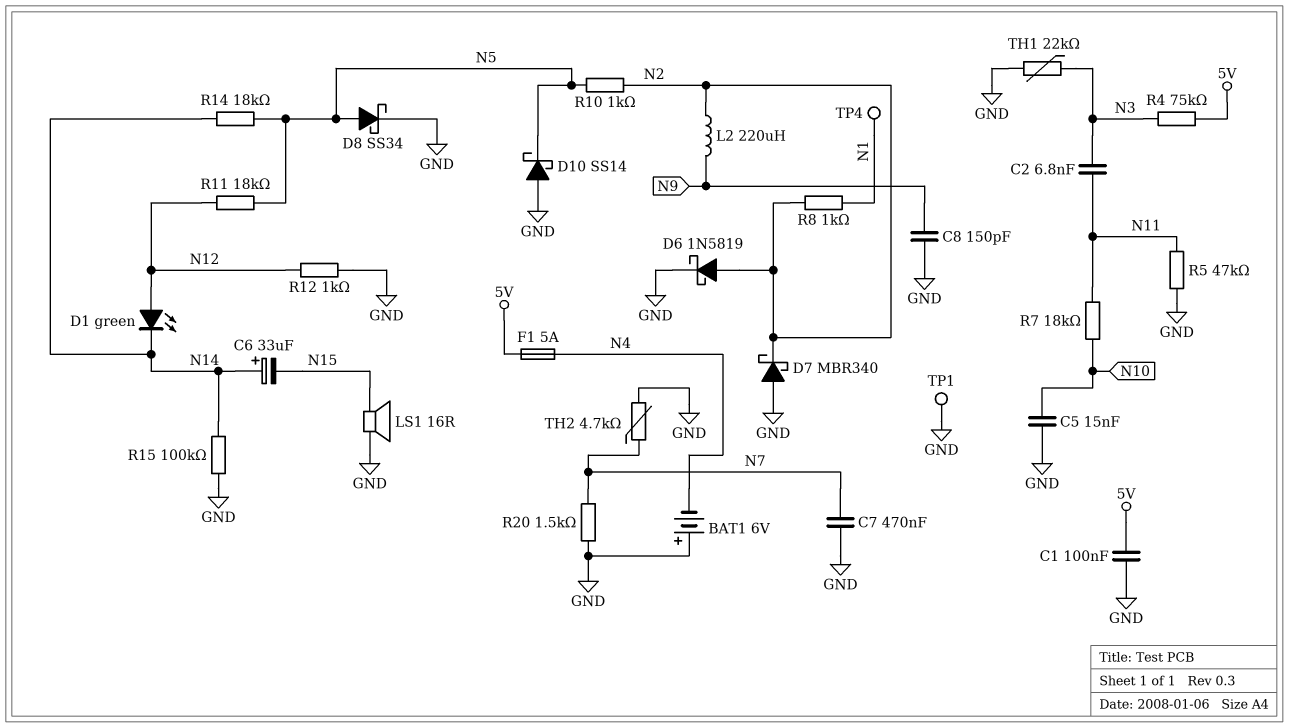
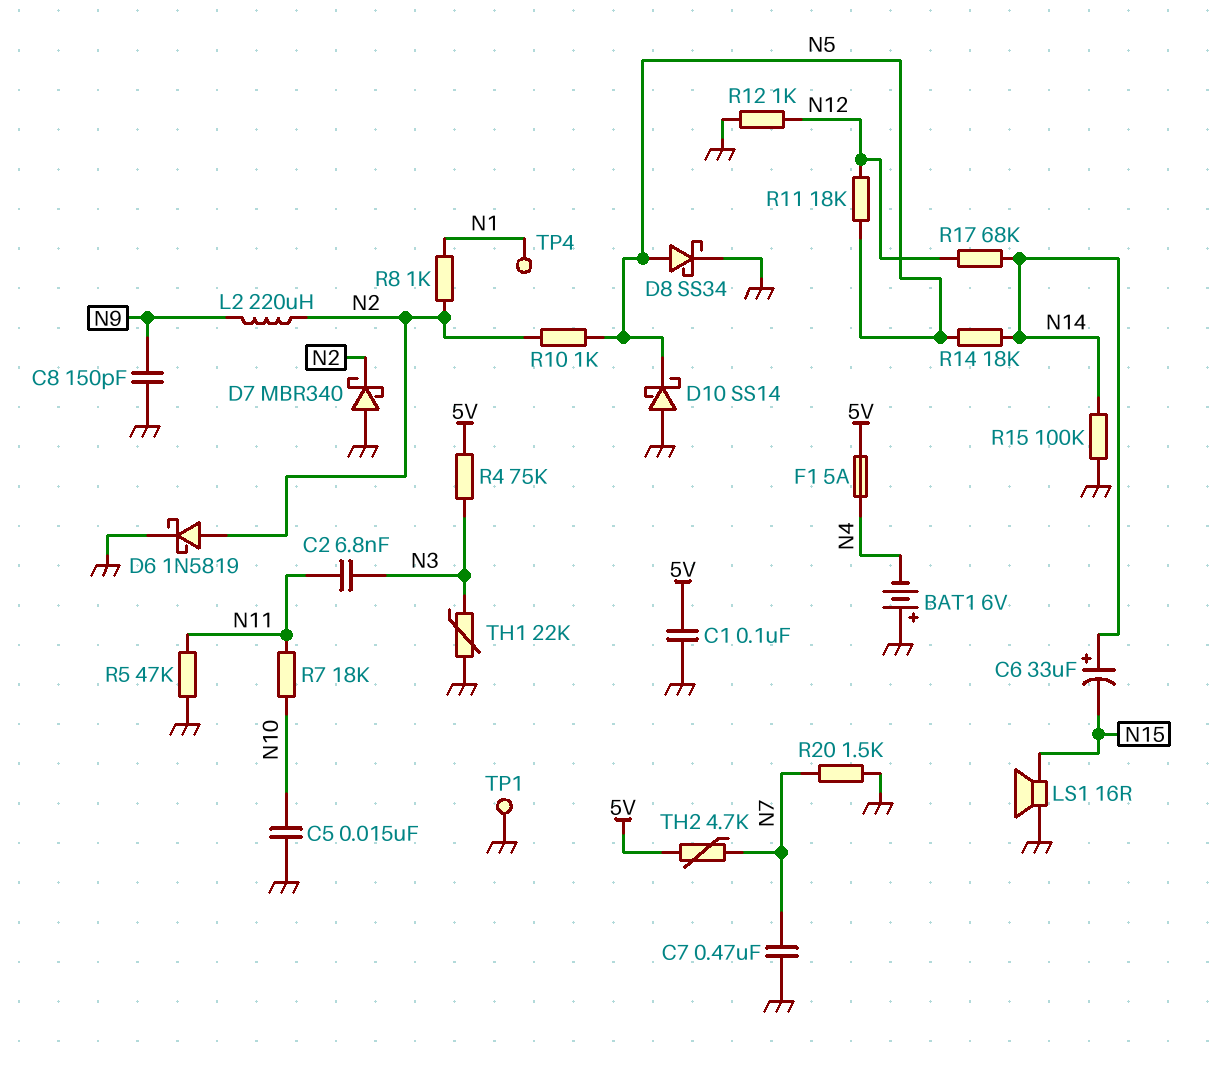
D1: LED green (A N12, K N14) -> none
R17: none -> 68k (N12, N14)
TH2: 4.7k (GND, N7) -> 4.7k (5V, N7)

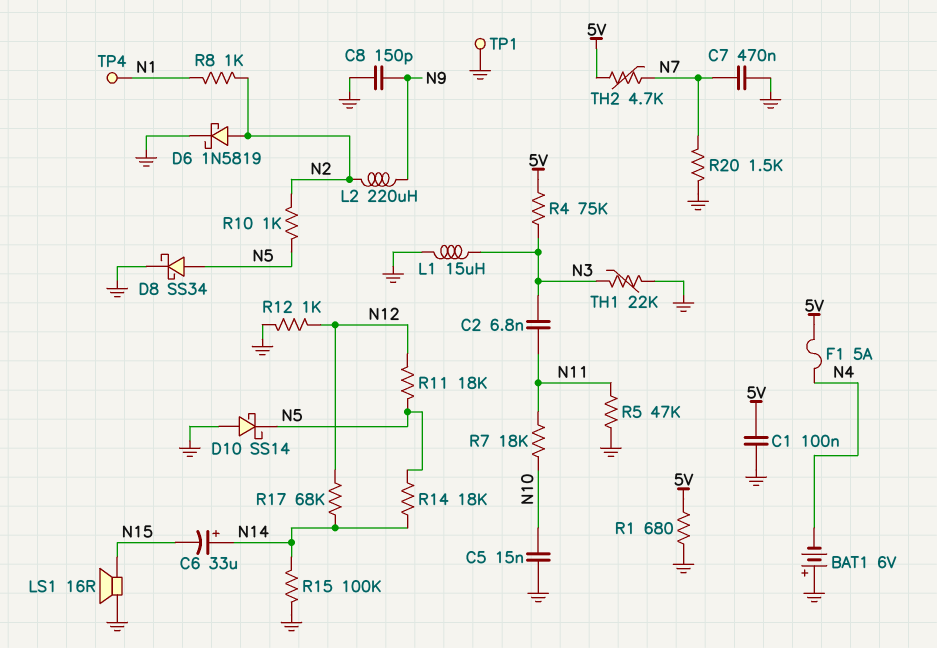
D7: schottky MBR340 (A GND, K N2) -> none
L1: none -> 15uH (GND, N3)
R1: none -> 680 (5V, GND)

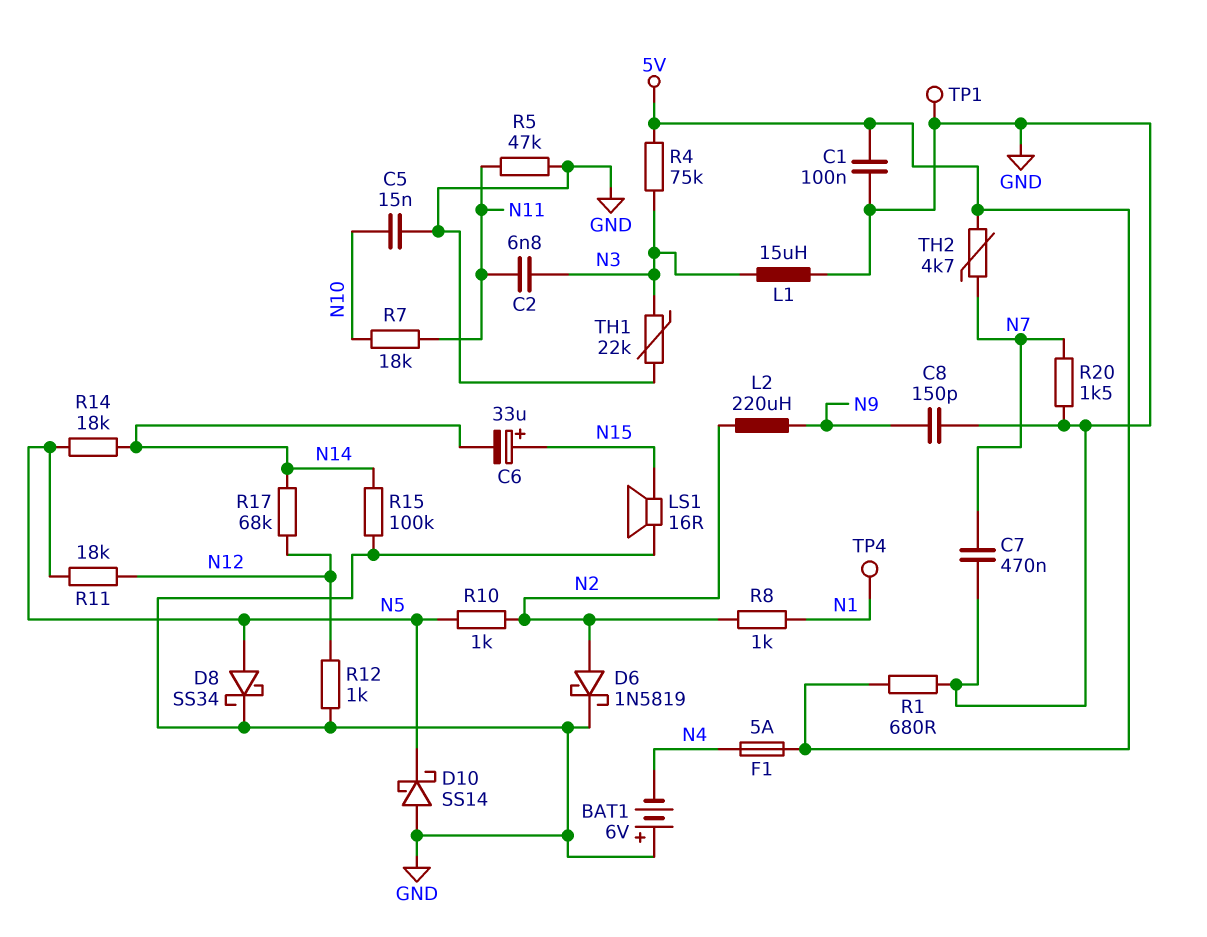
C6: 33uF (plus N14, minus N15) -> 33uF (plus N15, minus N14)

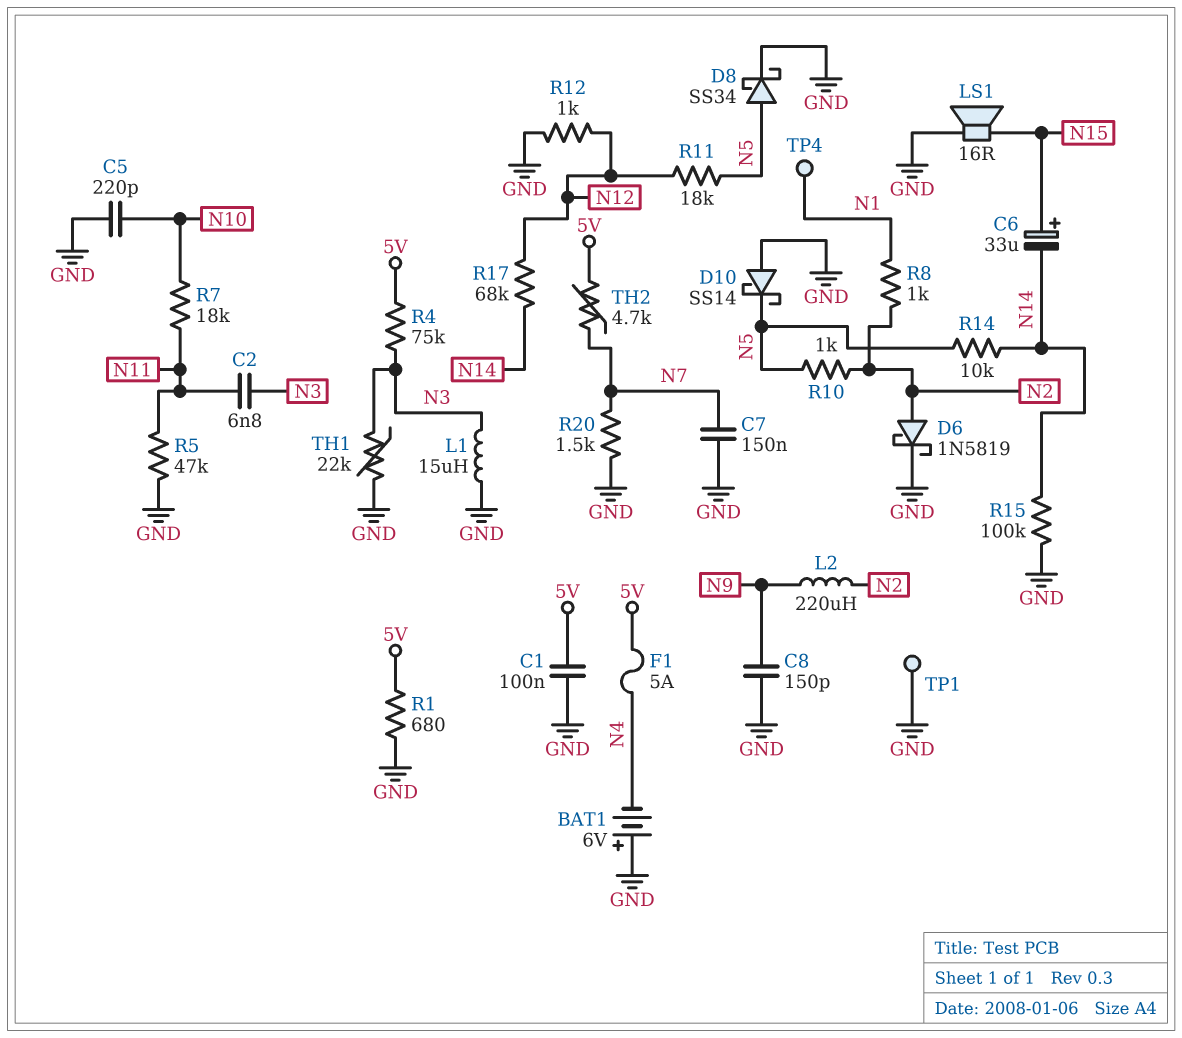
C5: 15nF (GND, N10) -> 220pF (GND, N10)
C7: 470nF (GND, N7) -> 150nF (GND, N7)
R14: 18k (N5, N14) -> 10k (N5, N14)

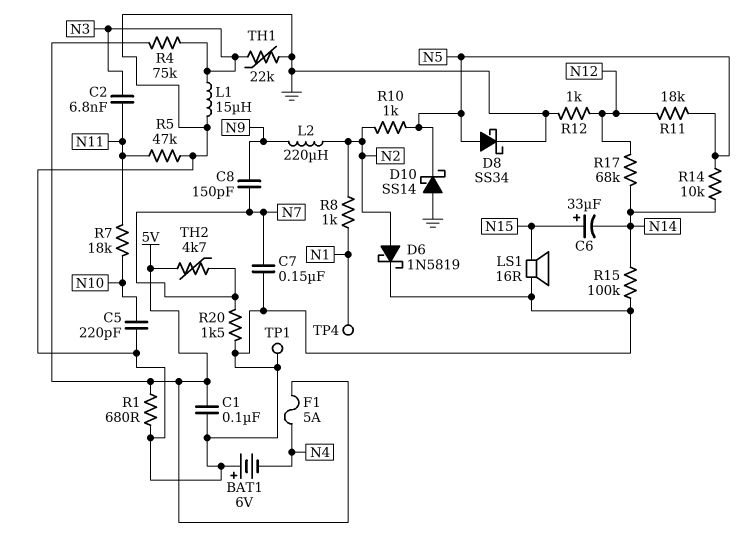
C8: 150pF (GND, N9) -> 150pF (N7, N9)

